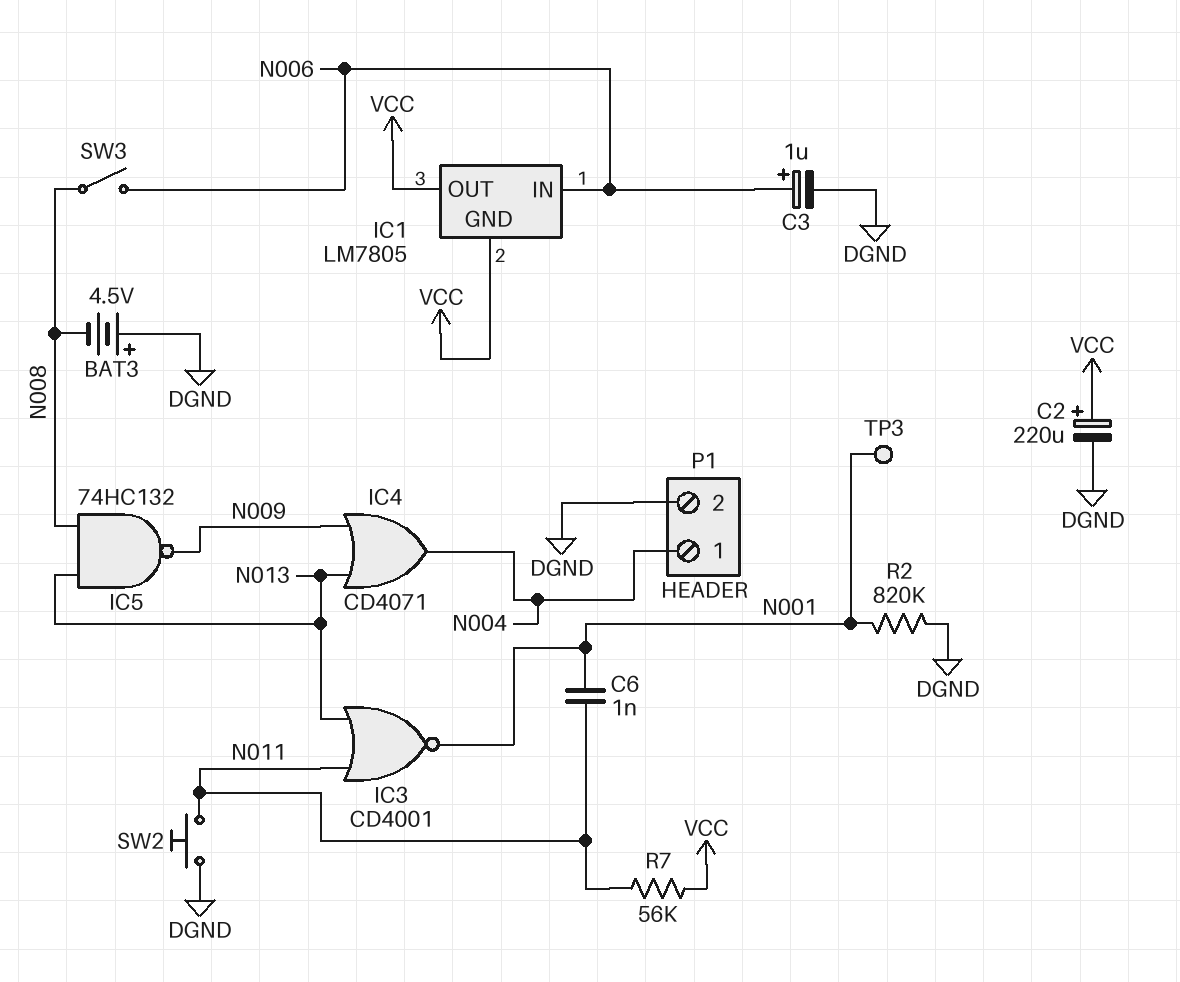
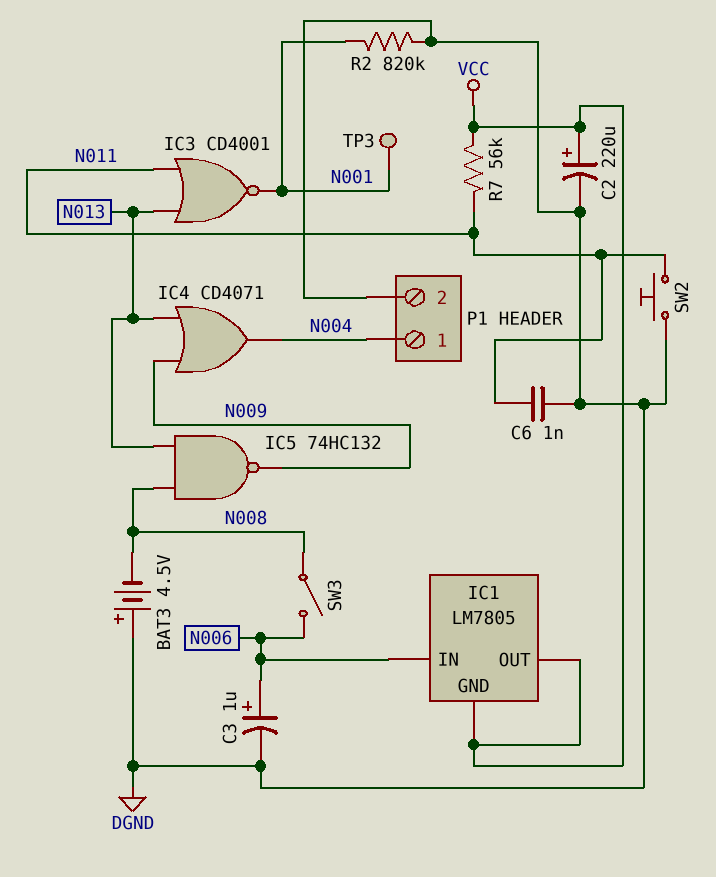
C6: 1nF (N001, N011) -> 1nF (DGND, N011)

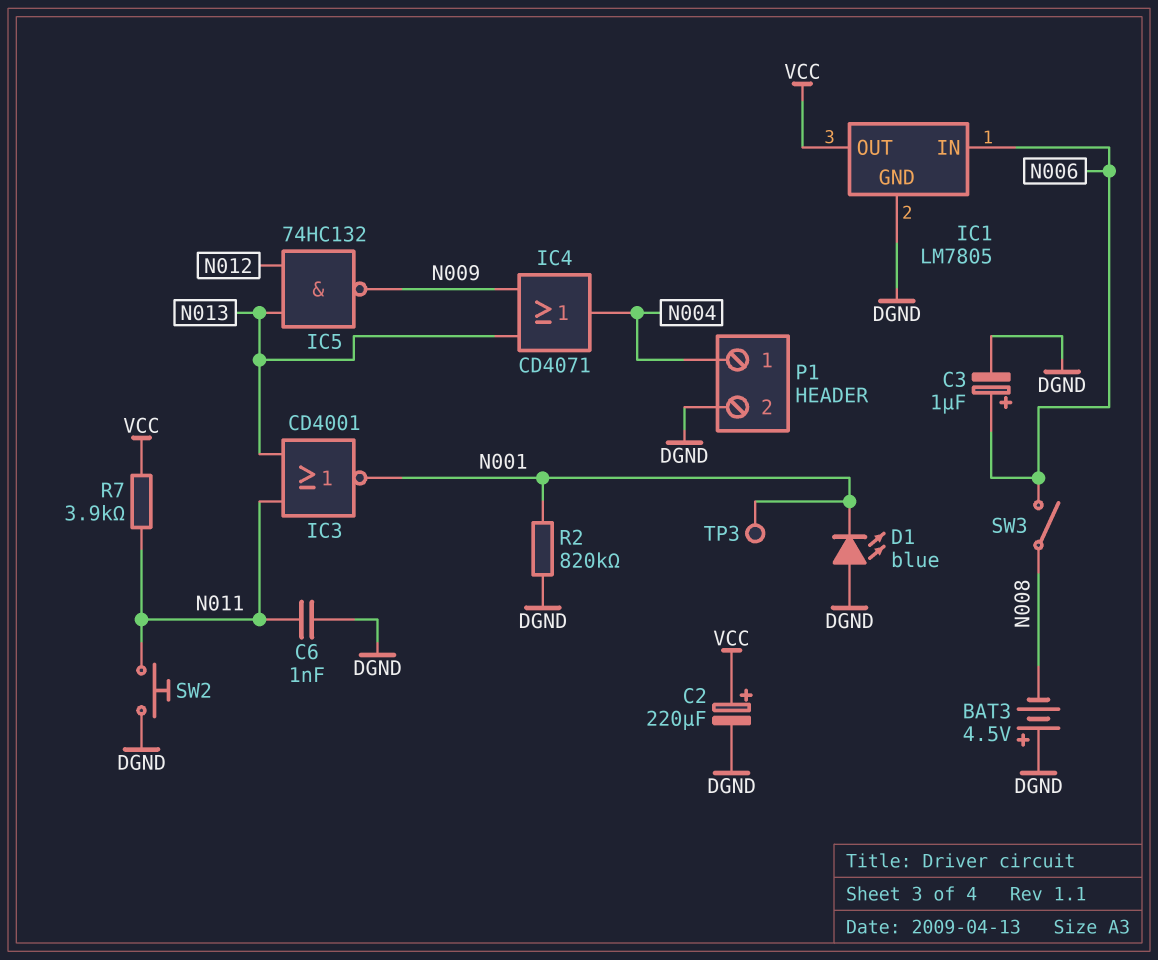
D1: none -> LED blue (A DGND, K N001)
IC1 pin GND: VCC -> DGND
IC5: NAND 74HC132 (in N008, in N013, out N009) -> NAND 74HC132 (in N012, in N013, out N009)
R7: 56k (N011, VCC) -> 3.9k (N011, VCC)

